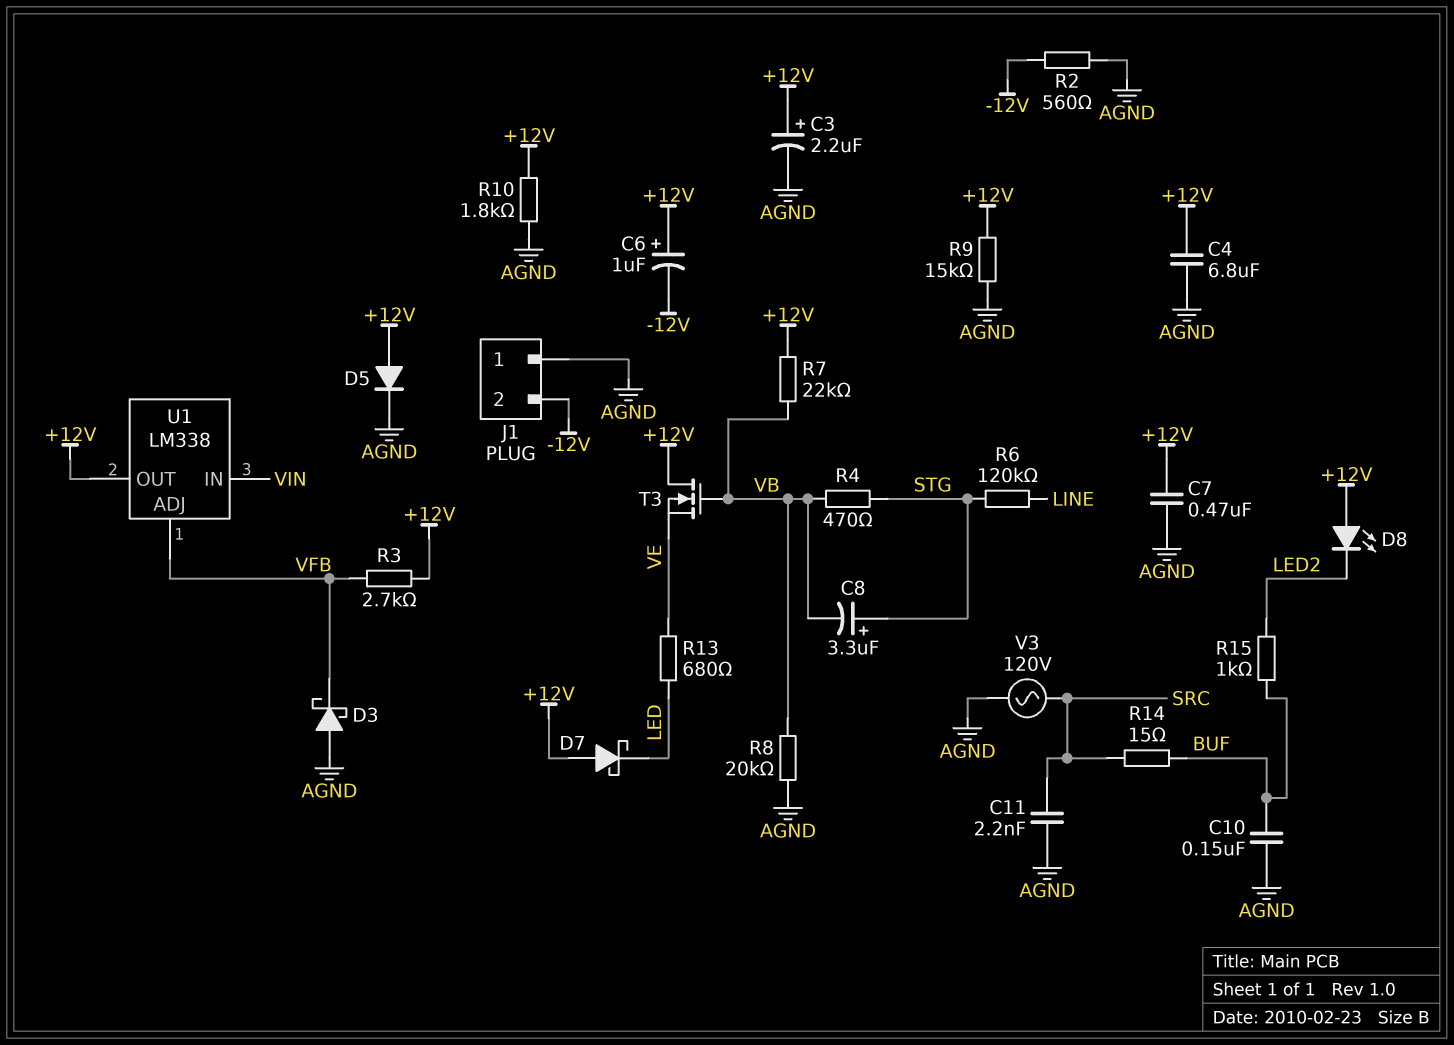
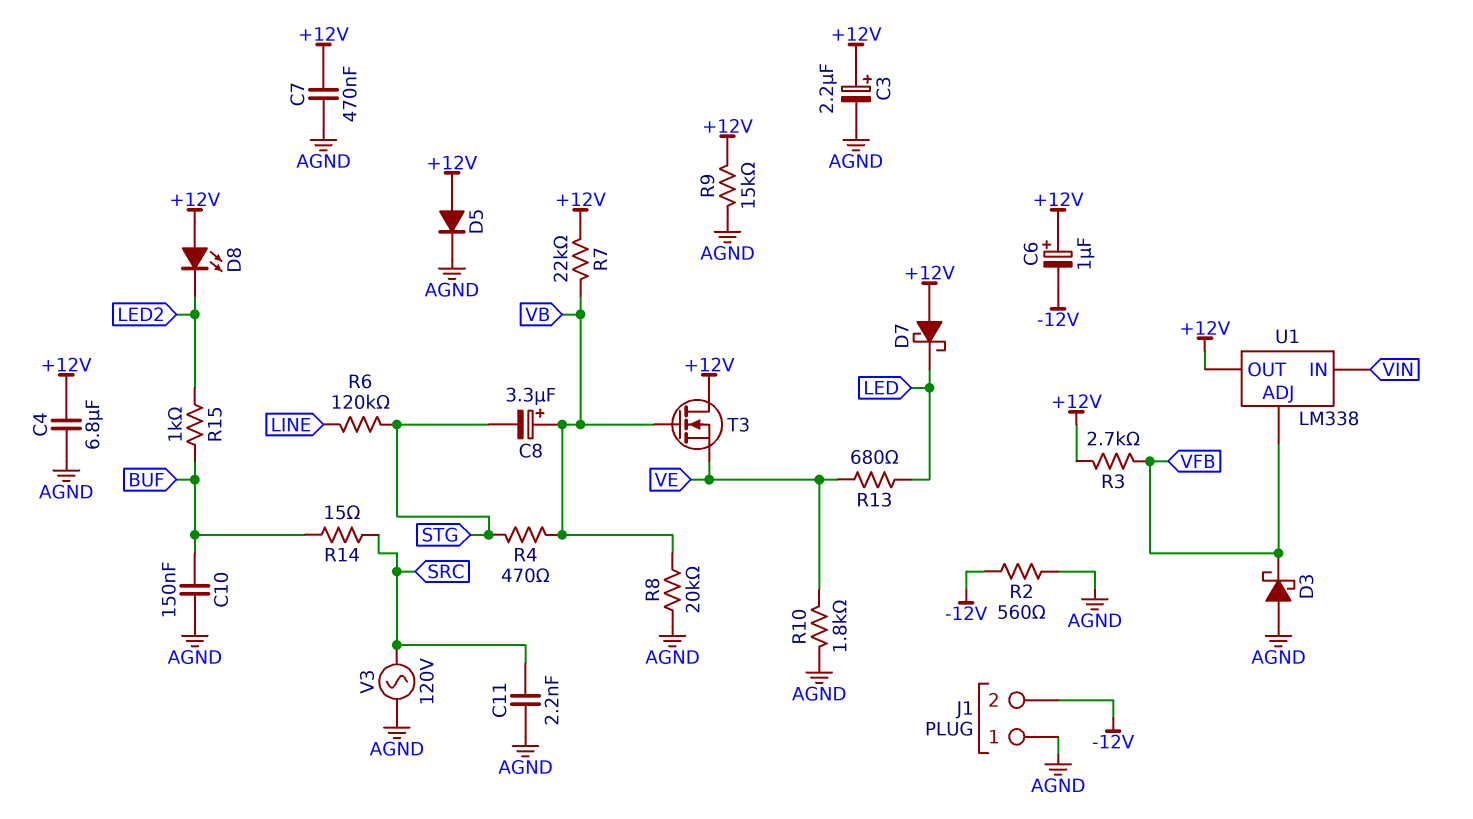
C8: 3.3uF (plus STG, minus VB) -> 3.3uF (plus VB, minus STG)
R10: 1.8k (+12V, AGND) -> 1.8k (AGND, VE)

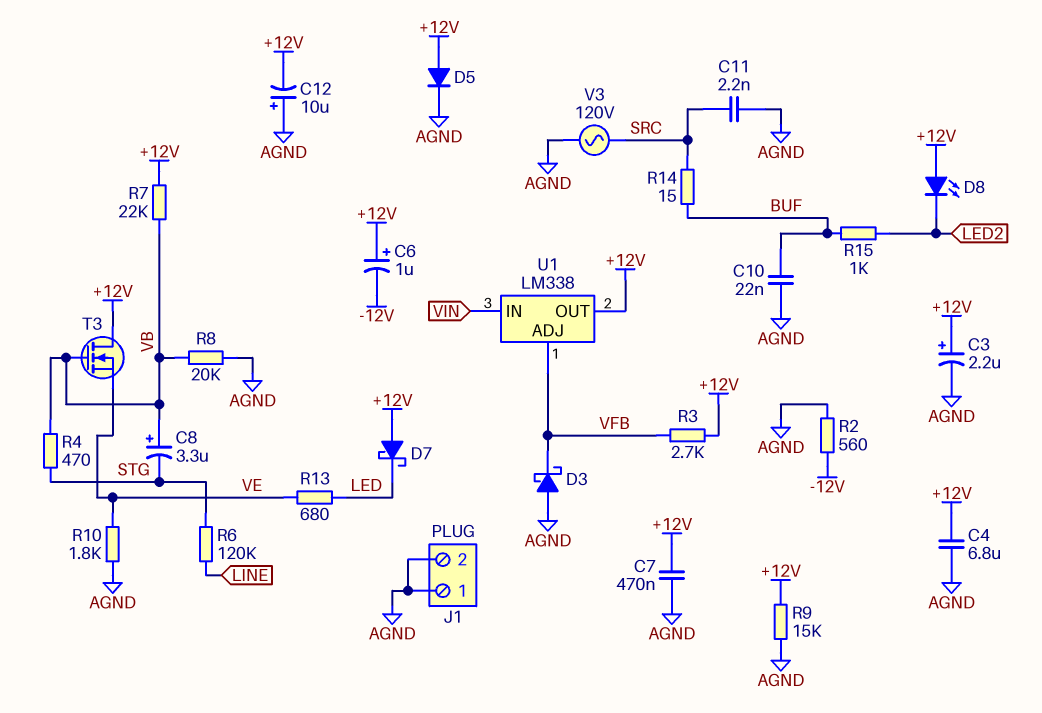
C10: 150nF (AGND, BUF) -> 22nF (AGND, BUF)
C12: none -> 10uF (plus AGND, minus +12V)
J1 pin 2: -12V -> AGND

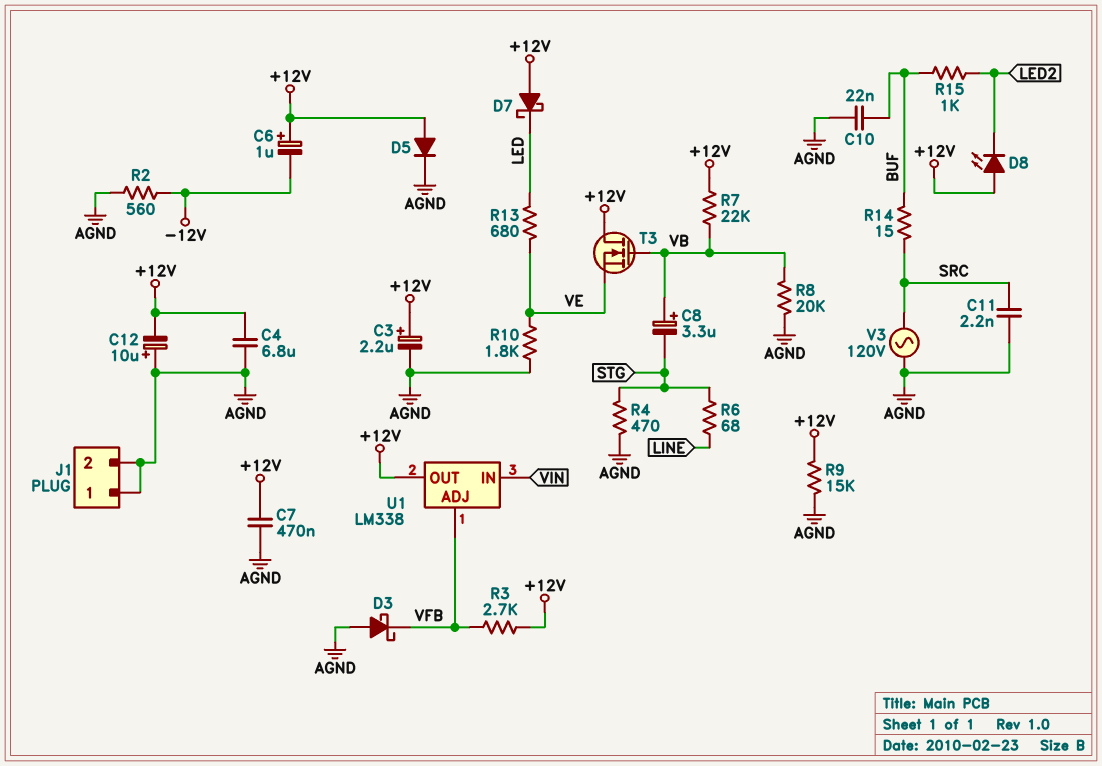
R4: 470 (STG, VB) -> 470 (AGND, STG)
R6: 120k (LINE, STG) -> 68 (LINE, STG)

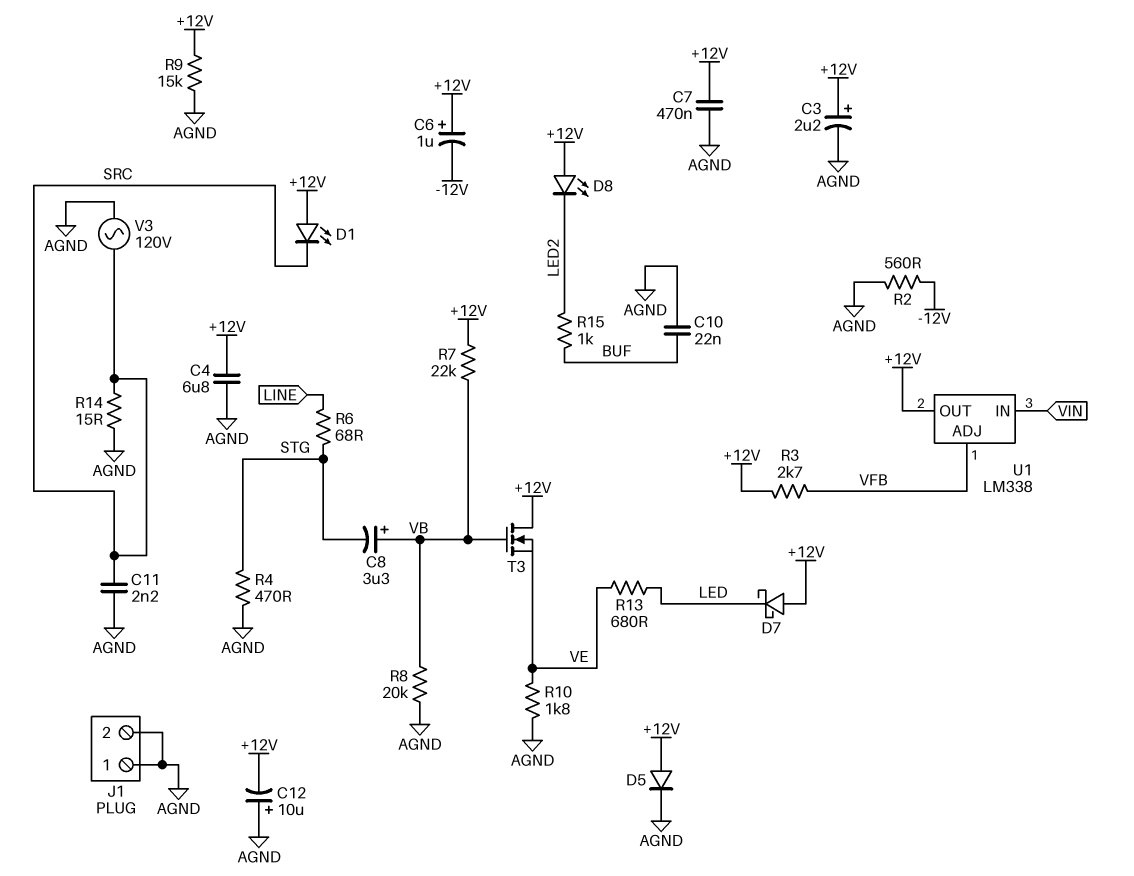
D1: none -> LED (A +12V, K SRC)
D3: schottky (A AGND, K VFB) -> none
R14: 15 (BUF, SRC) -> 15 (AGND, SRC)

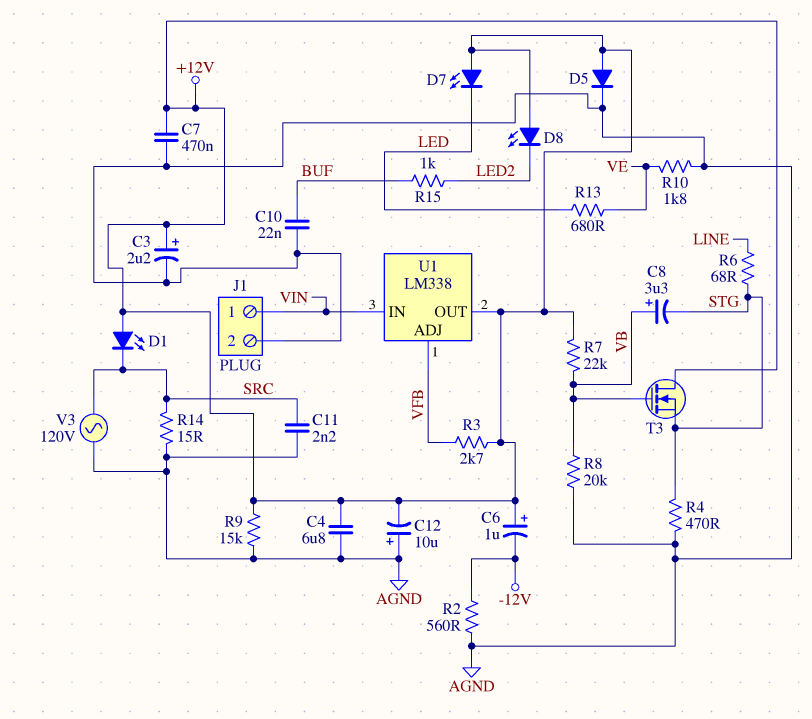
D7: schottky (A +12V, K LED) -> LED (A +12V, K LED)
J1 pin 1: AGND -> VIN
T3: NMOS (G VB, D +12V, S VE) -> NMOS (G VB, D +12V, S STG)

